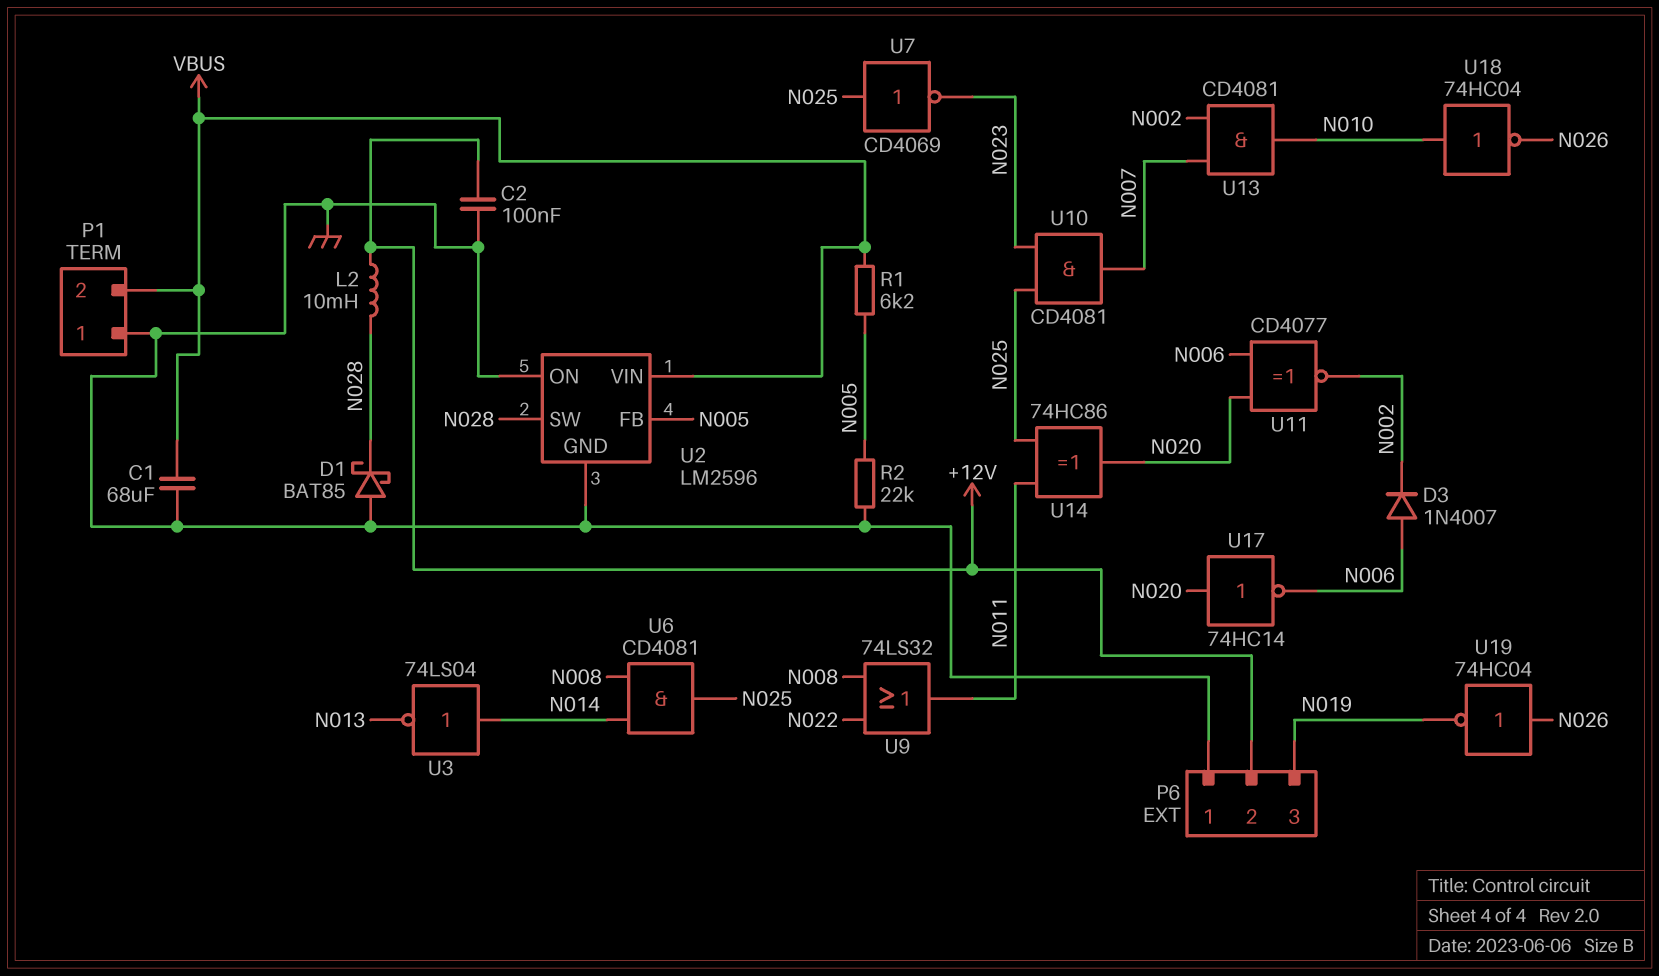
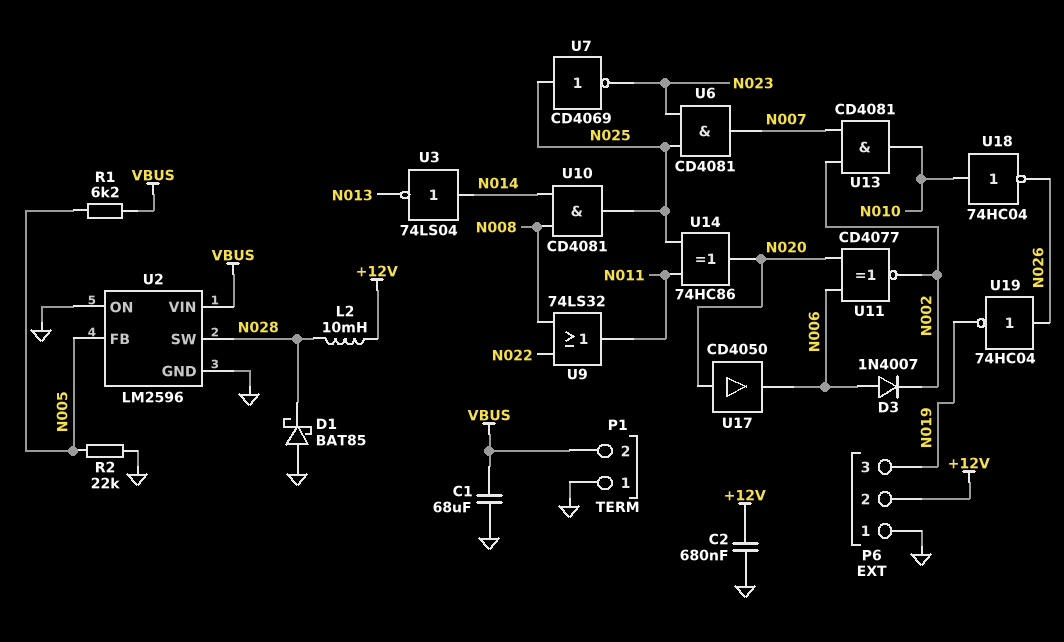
C2: 100nF (+12V, GND) -> 680nF (+12V, GND)
U6: AND CD4081 (in N008, in N014, out N025) -> AND CD4081 (in N023, in N025, out N007)
U10: AND CD4081 (in N023, in N025, out N007) -> AND CD4081 (in N008, in N014, out N025)
U17: NOT 74HC14 (in N020, out N006) -> buffer CD4050 (in N020, out N006)

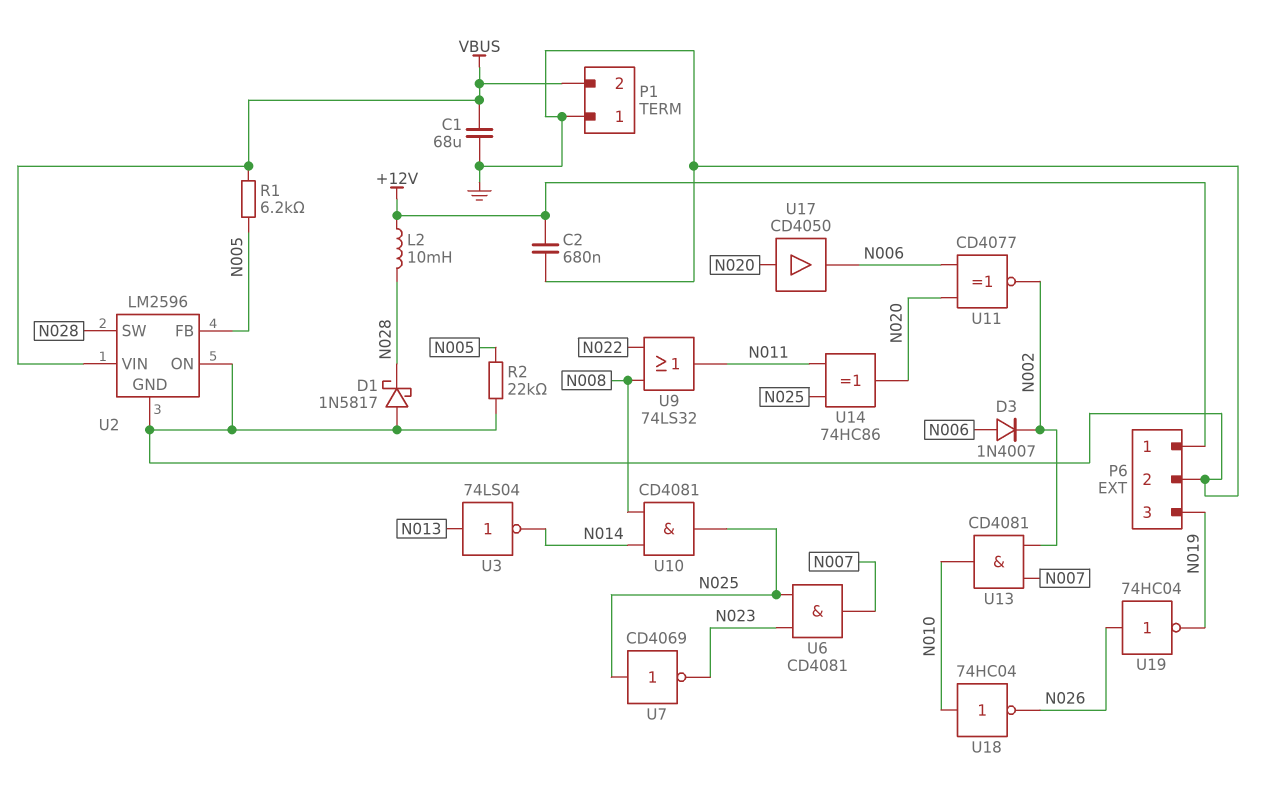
D1: schottky BAT85 (A GND, K N028) -> schottky 1N5817 (A GND, K N028)
P6 pin 1: GND -> +12V
P6 pin 2: +12V -> GND
U3: NOT 74LS04 (in N014, out N013) -> NOT 74LS04 (in N013, out N014)

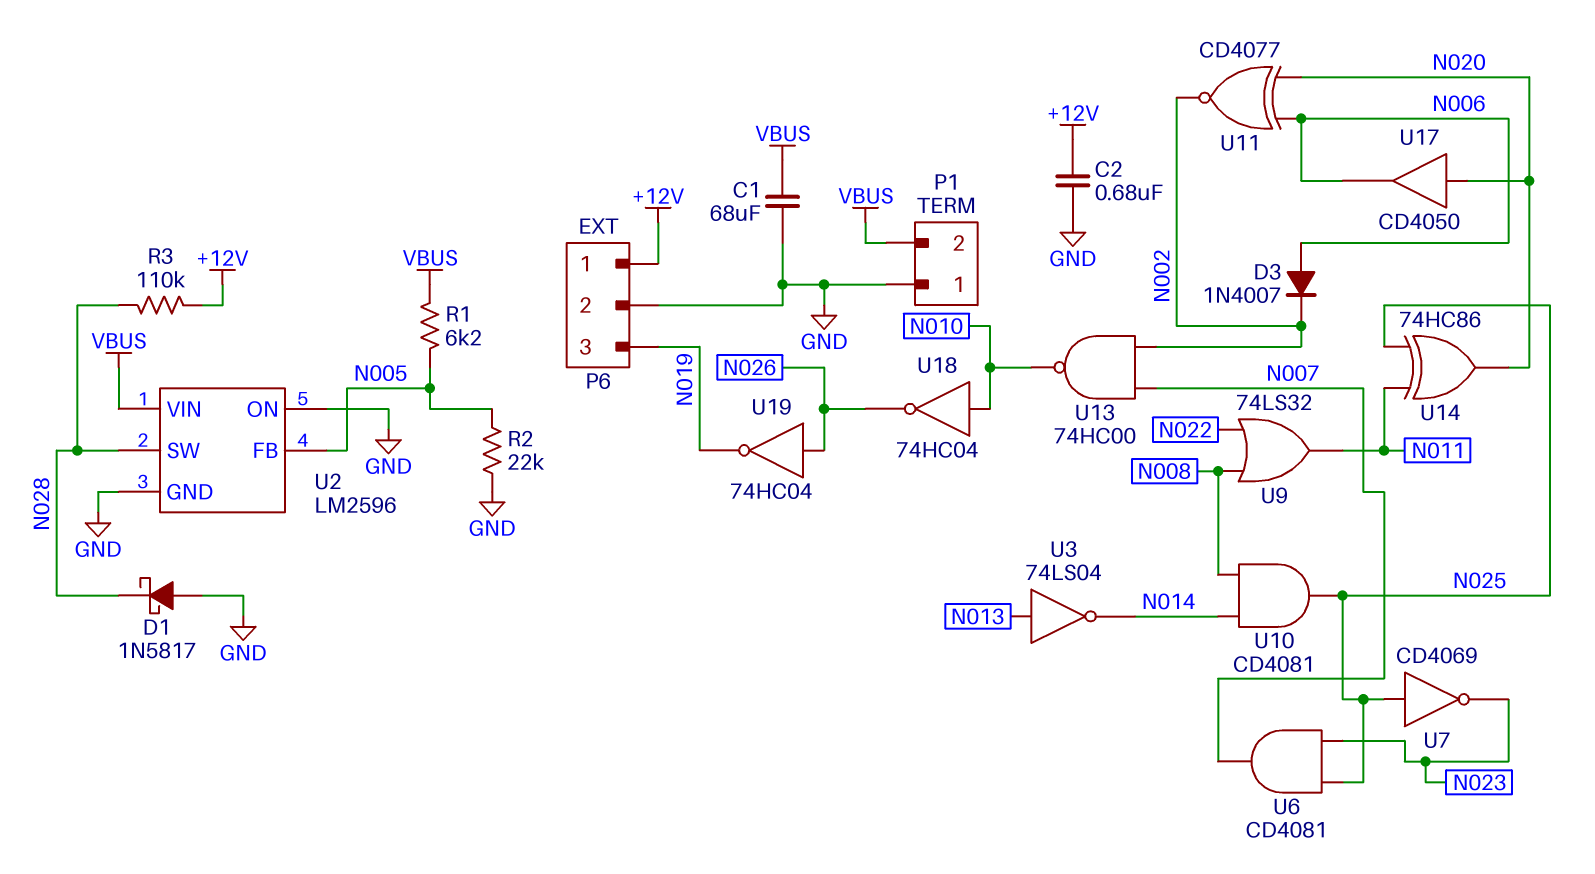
L2: 10mH (+12V, N028) -> none
R3: none -> 110k (+12V, N028)
U13: AND CD4081 (in N002, in N007, out N010) -> NAND 74HC00 (in N002, in N007, out N010)

